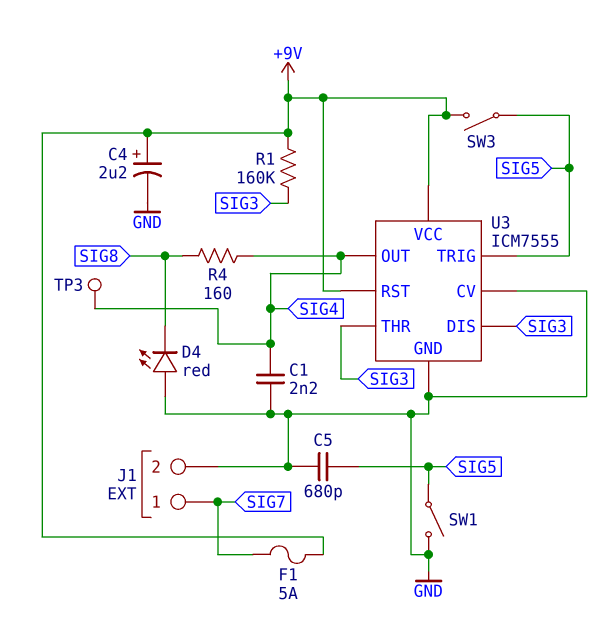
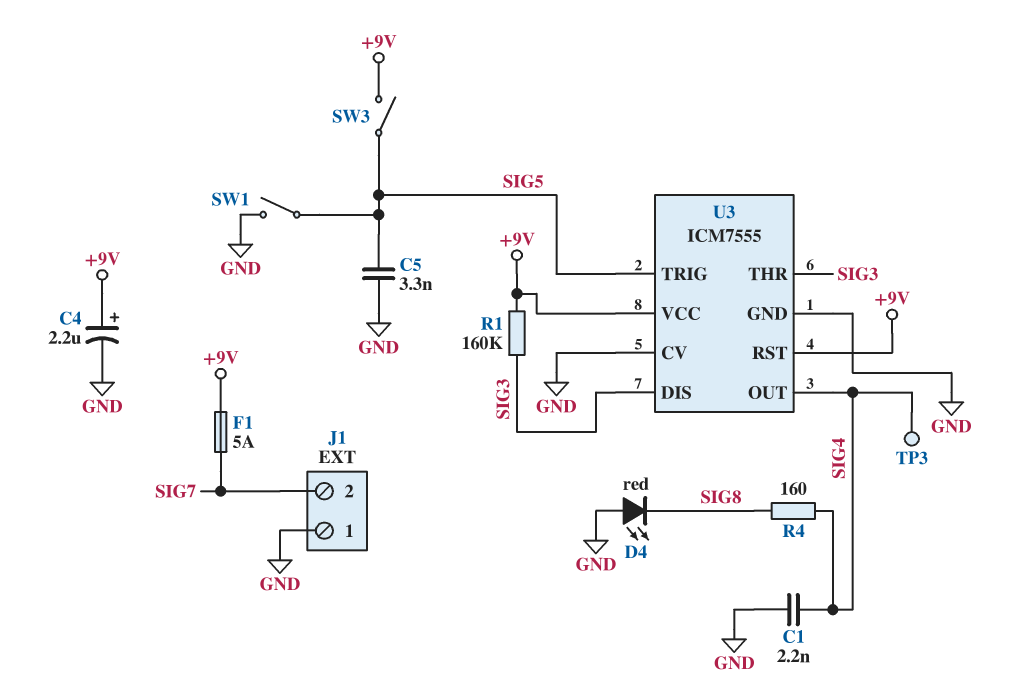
C5: 680pF (GND, SIG5) -> 3.3nF (GND, SIG5)
J1 pin 1: SIG7 -> GND
J1 pin 2: GND -> SIG7

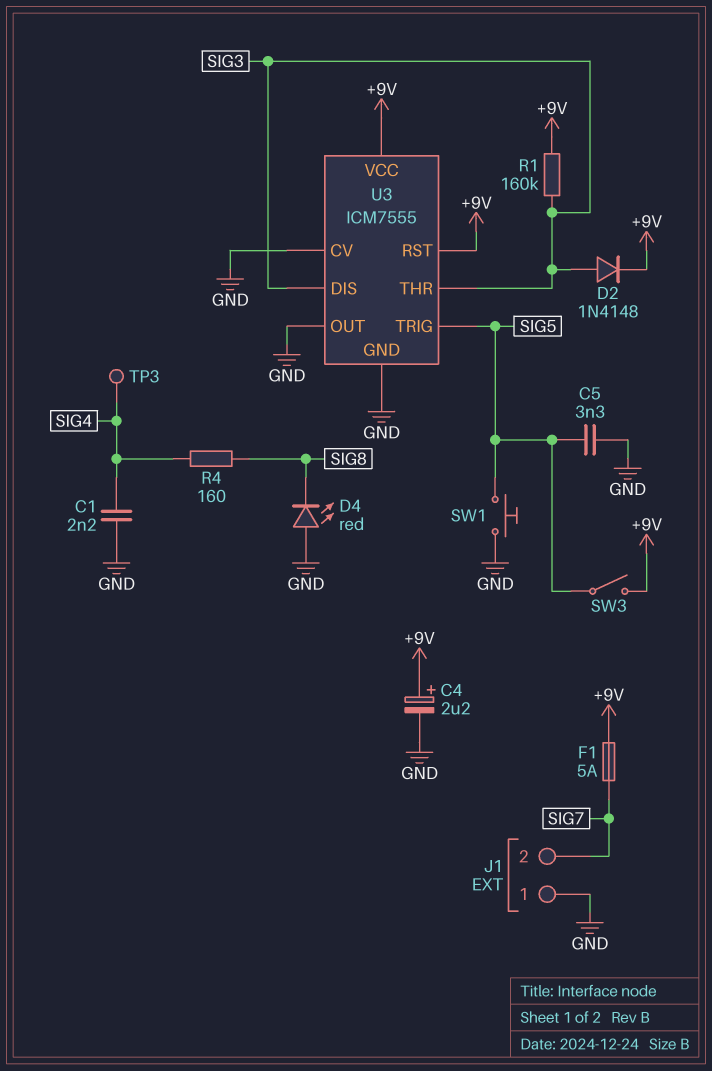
D2: none -> diode 1N4148 (A SIG3, K +9V)
SW1: switch (GND, SIG5) -> button (GND, SIG5)
U3 pin OUT: SIG4 -> GND

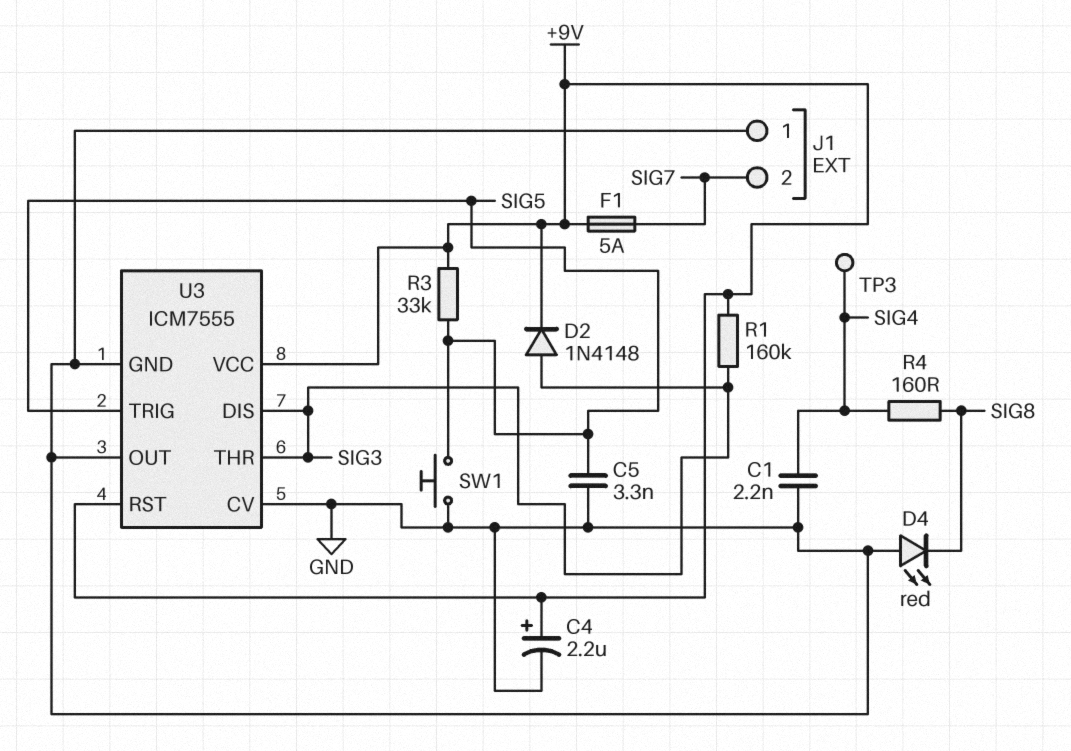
R3: none -> 33k (+9V, SIG5)
SW3: switch (+9V, SIG5) -> none

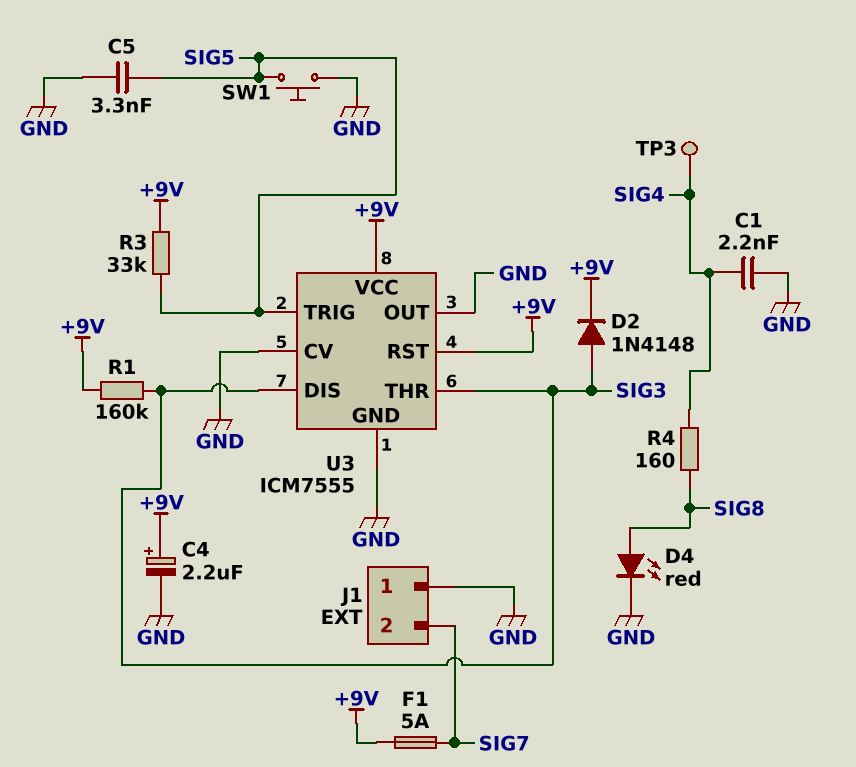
D4: LED red (A GND, K SIG8) -> LED red (A SIG8, K GND)

